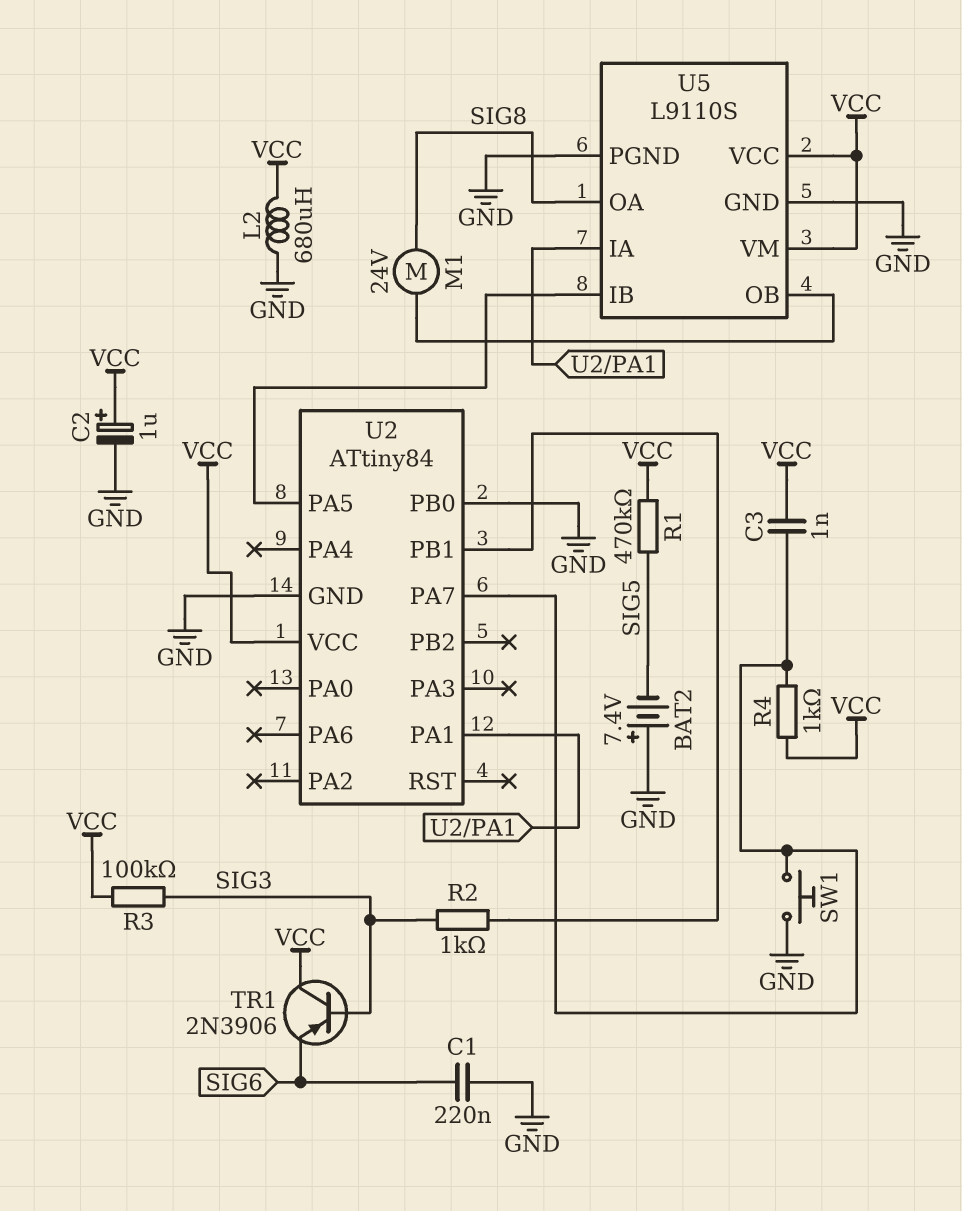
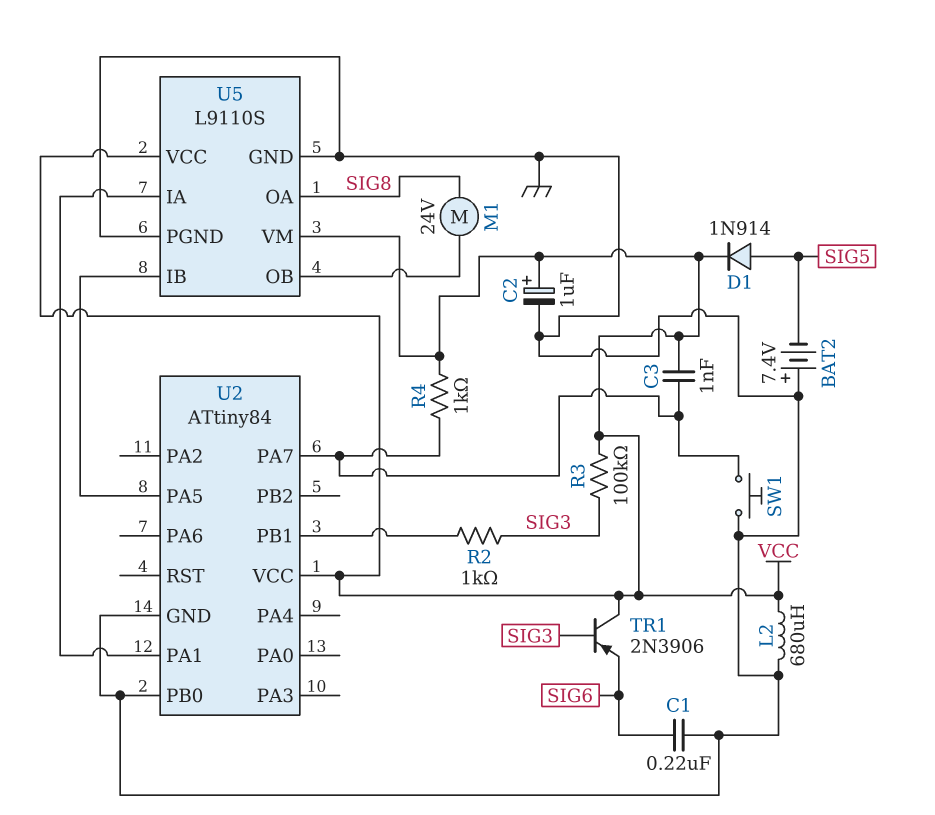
D1: none -> diode 1N914 (A SIG5, K VCC)
R1: 470k (SIG5, VCC) -> none

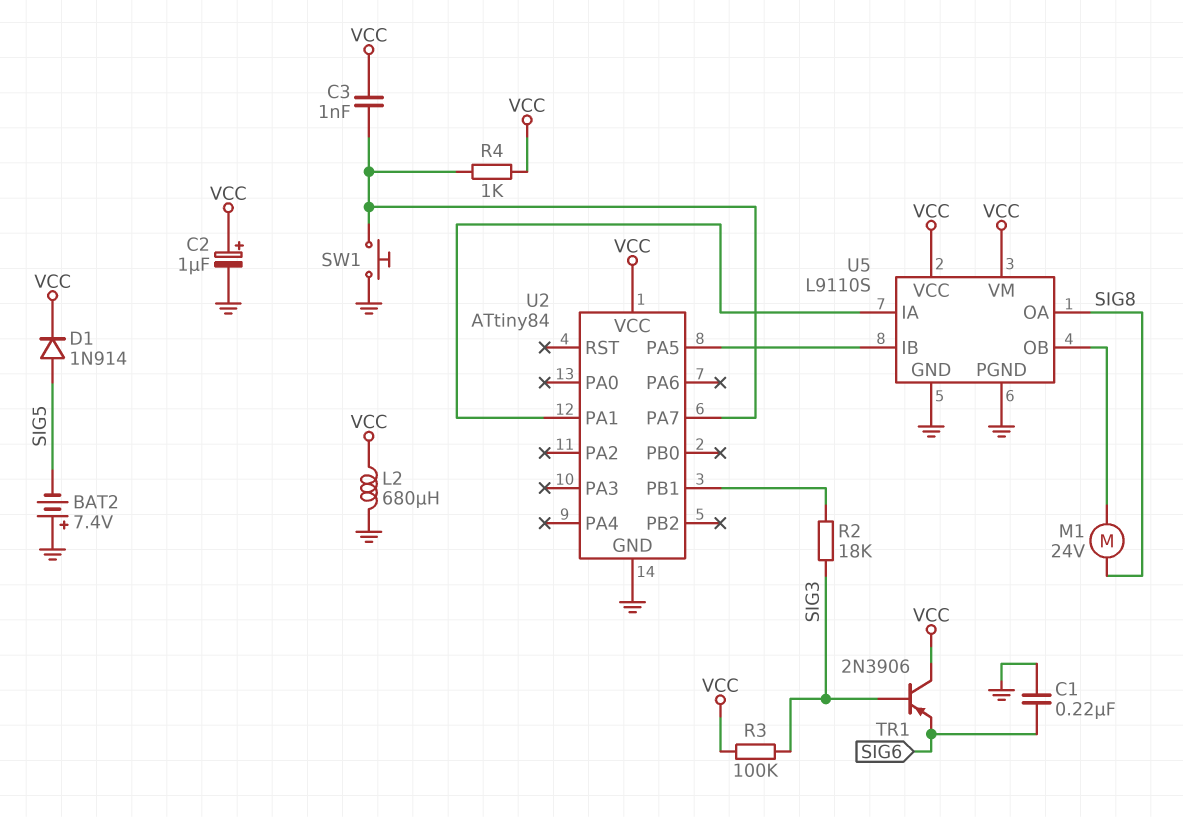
R2: 1k (SIG3, U2/PB1) -> 18k (SIG3, U2/PB1)
U2 pin PB0: GND -> none

